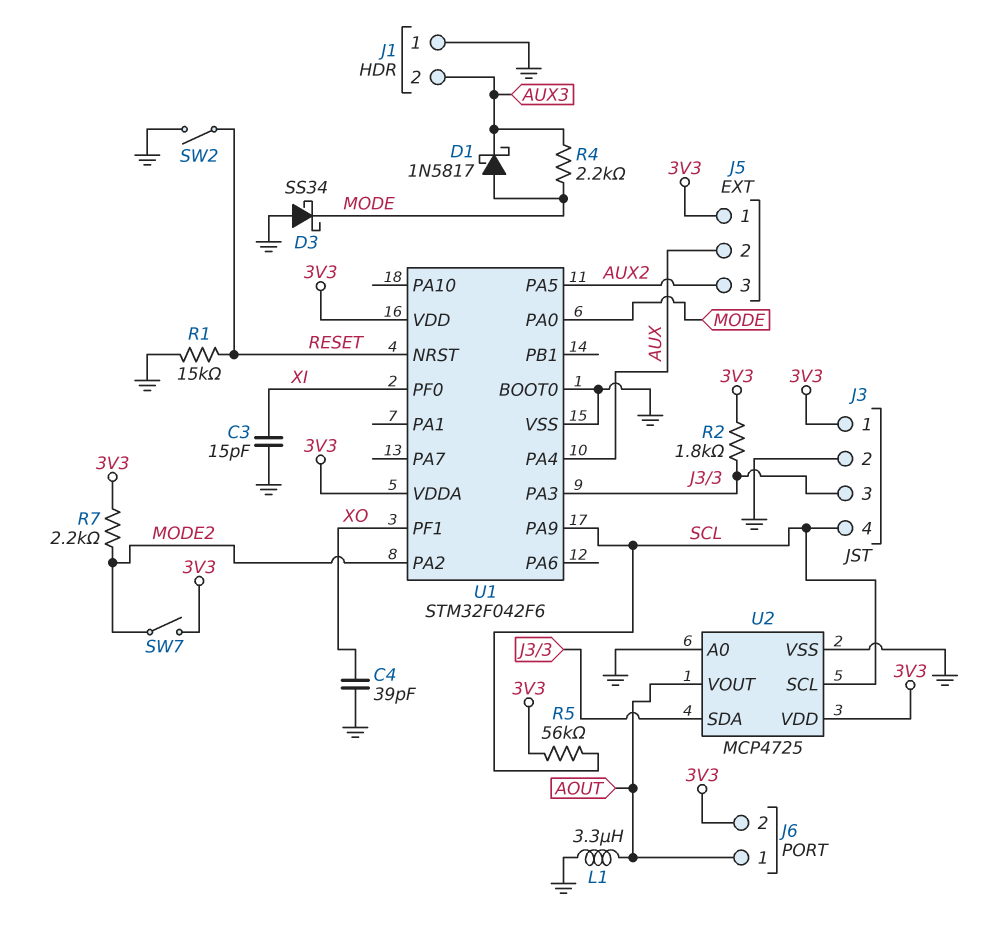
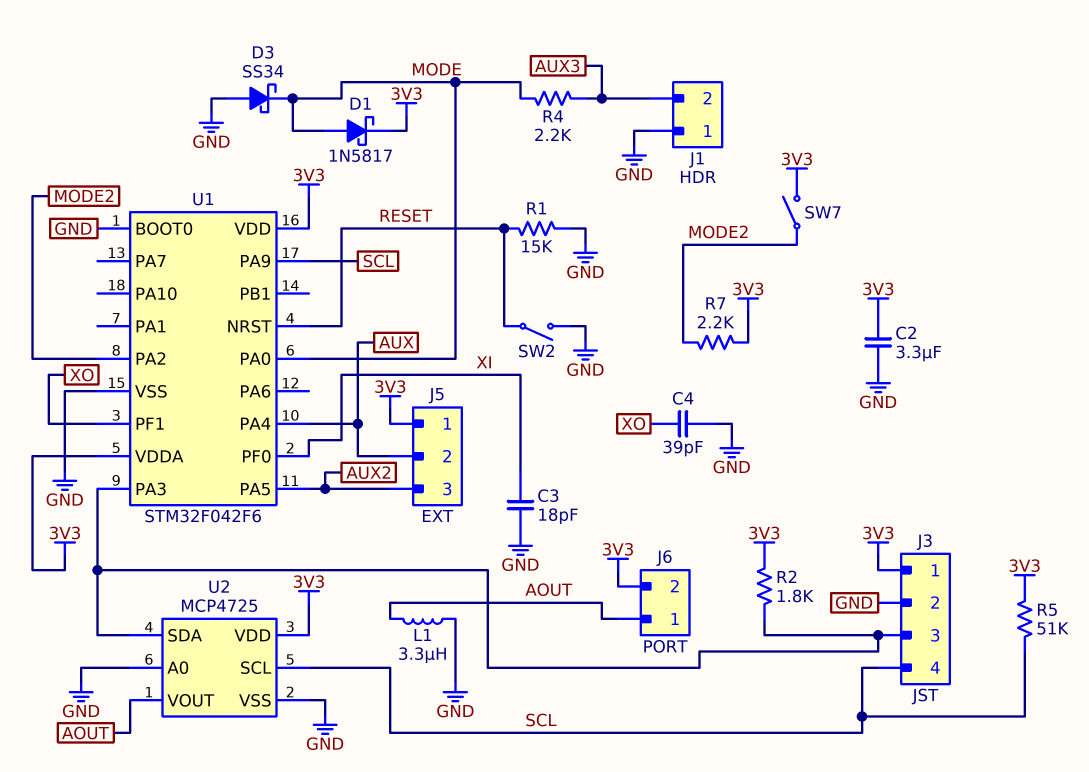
C2: none -> 3.3uF (3V3, GND)
C3: 15pF (GND, XI) -> 18pF (GND, XI)
D1: schottky 1N5817 (A MODE, K AUX3) -> schottky 1N5817 (A MODE, K 3V3)
R5: 56k (3V3, SCL) -> 51k (3V3, SCL)

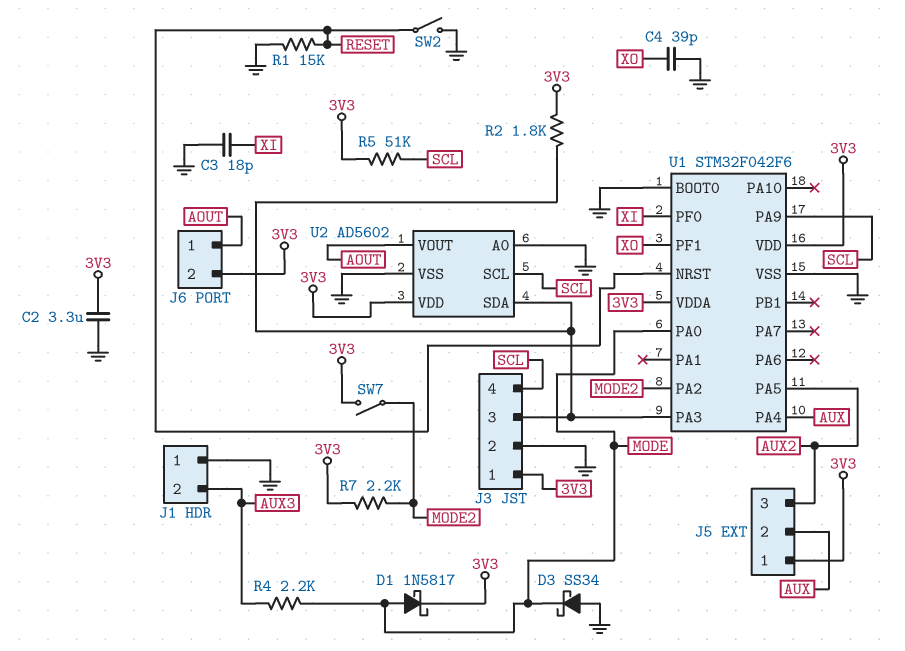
L1: 3.3uH (AOUT, GND) -> none
U2: MCP4725 -> AD5602

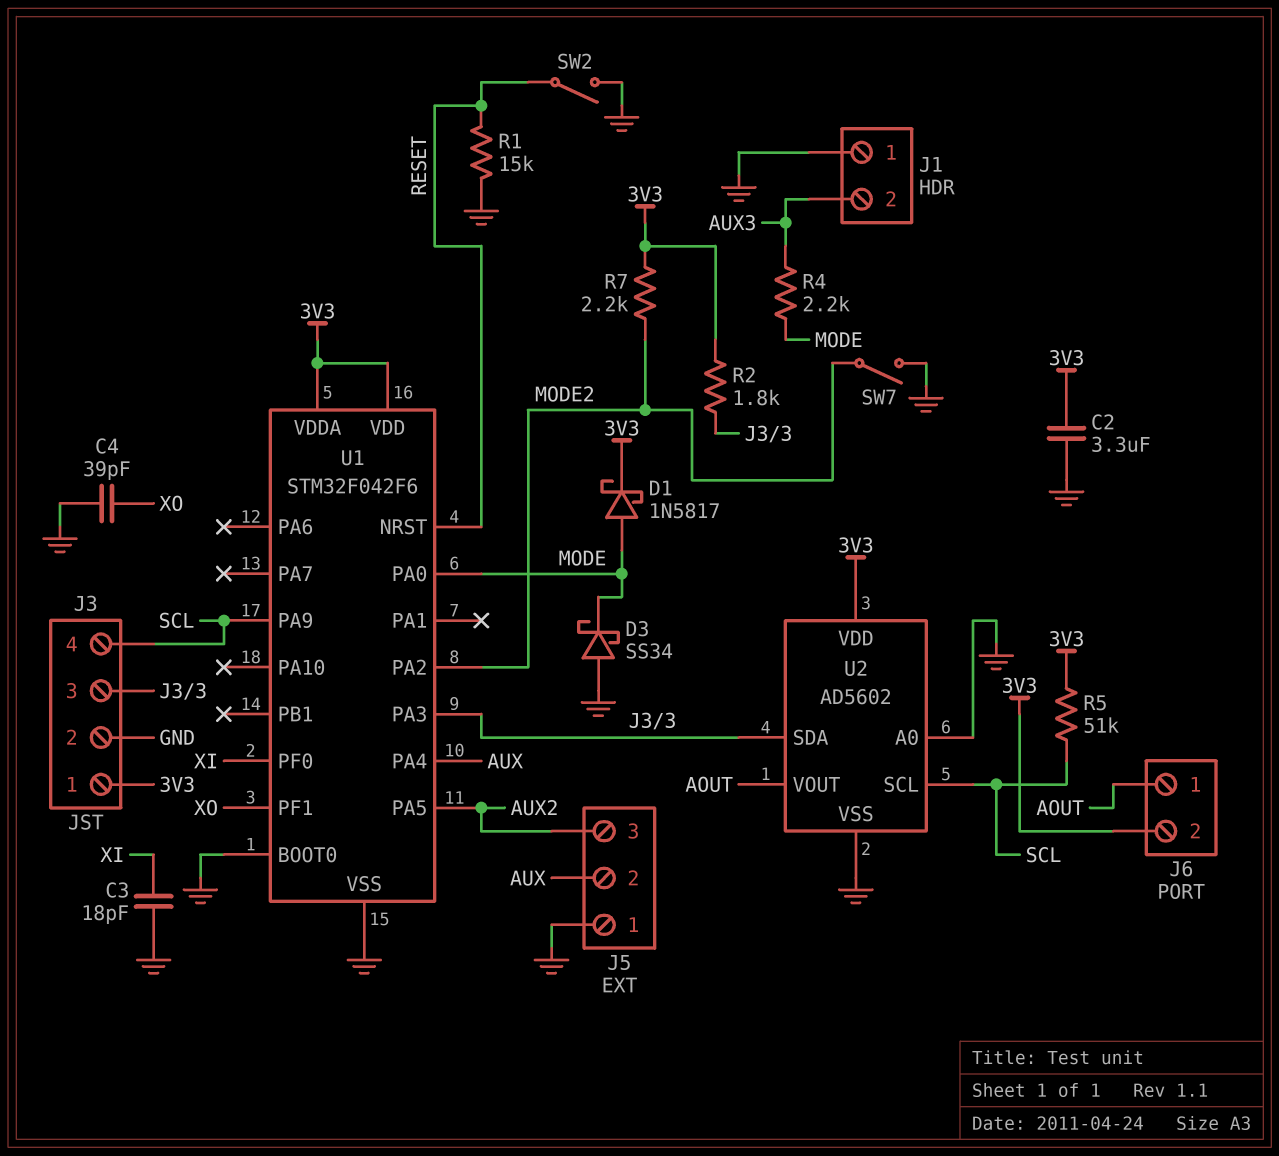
J5 pin 1: 3V3 -> GND
SW7: switch (3V3, MODE2) -> switch (GND, MODE2)

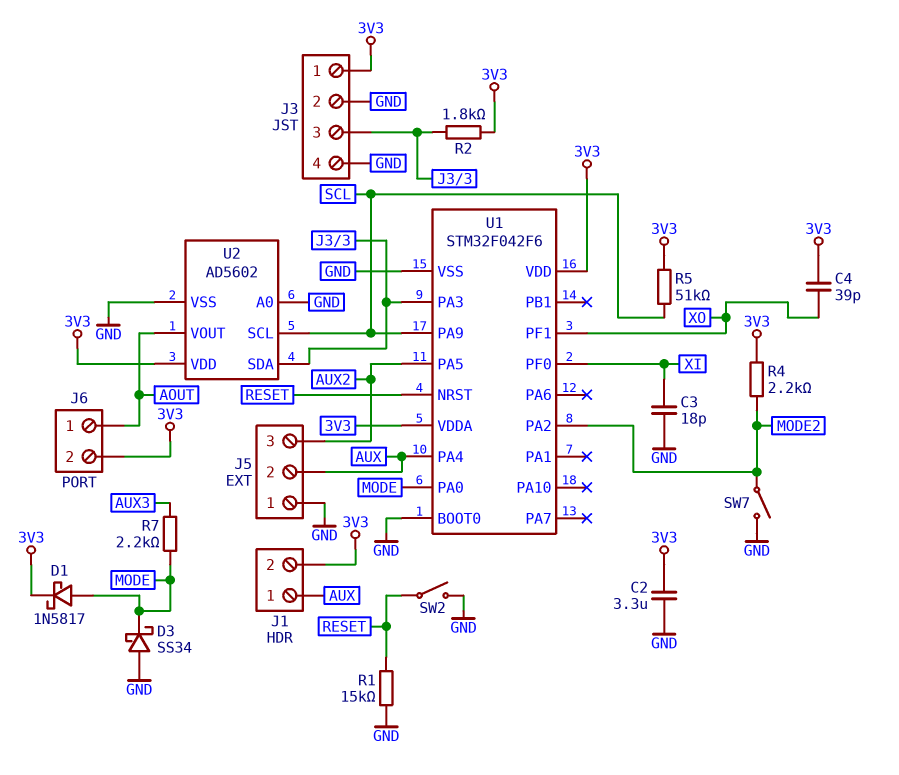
C4: 39pF (GND, XO) -> 39pF (3V3, XO)
J1 pin 1: GND -> AUX
J1 pin 2: AUX3 -> 3V3
J3 pin 4: SCL -> GND
R4: 2.2k (AUX3, MODE) -> 2.2k (3V3, MODE2)
R7: 2.2k (3V3, MODE2) -> 2.2k (AUX3, MODE)

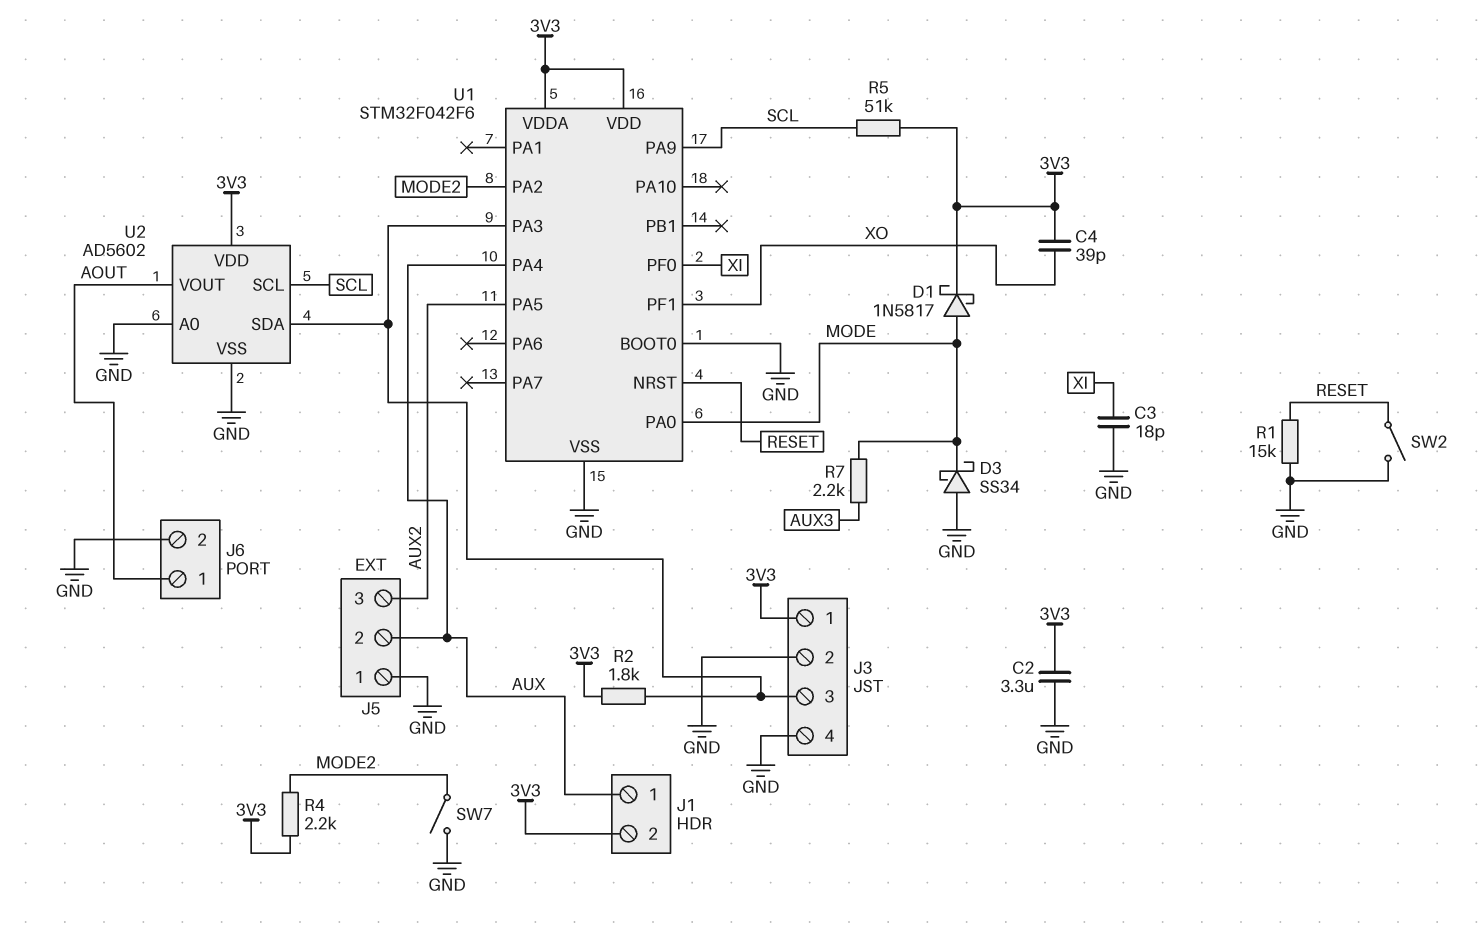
J6 pin 2: 3V3 -> GND

